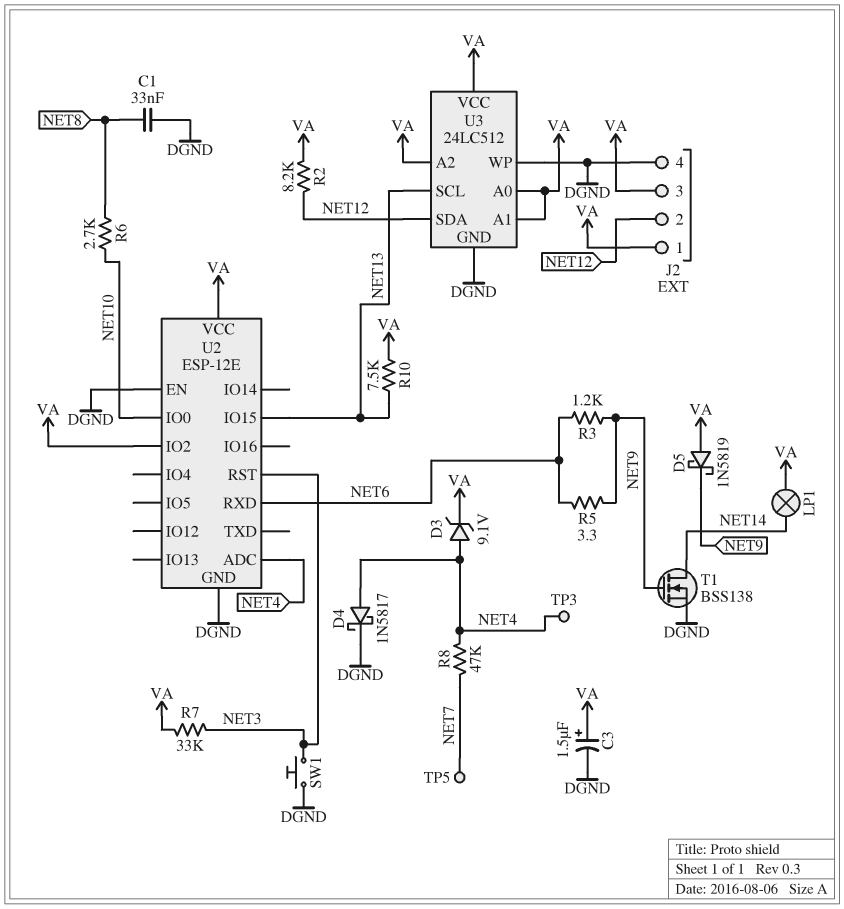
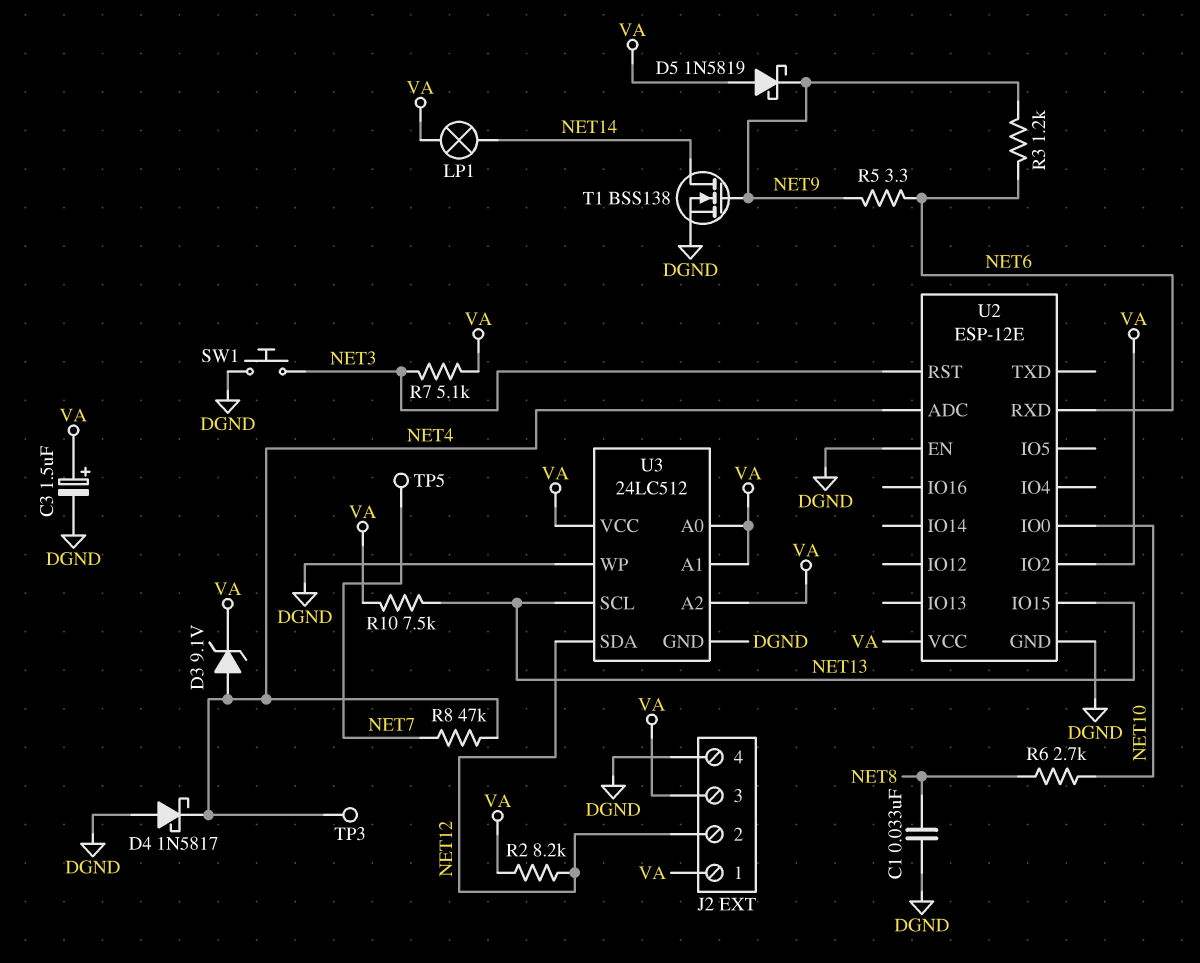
D4: schottky 1N5817 (A NET4, K DGND) -> schottky 1N5817 (A DGND, K NET4)
R7: 33k (NET3, VA) -> 5.1k (NET3, VA)

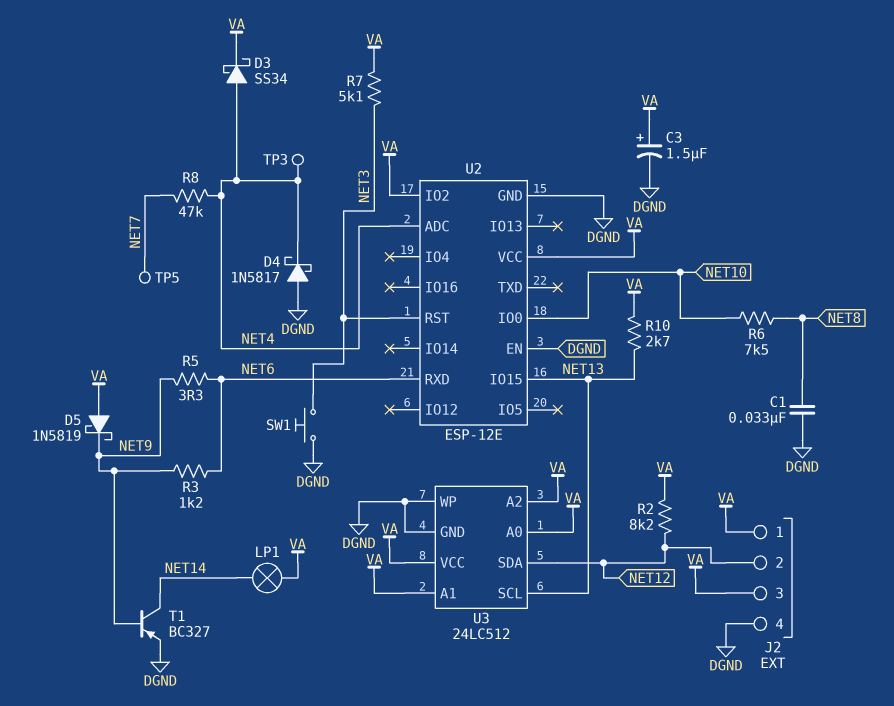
D3: zener 9.1V (A NET4, K VA) -> schottky SS34 (A NET4, K VA)
R6: 2.7k (NET8, NET10) -> 7.5k (NET8, NET10)
R10: 7.5k (NET13, VA) -> 2.7k (NET13, VA)
T1: NMOS BSS138 (G NET9, D NET14, S DGND) -> PNP BC327 (B NET9, C NET14, E DGND)

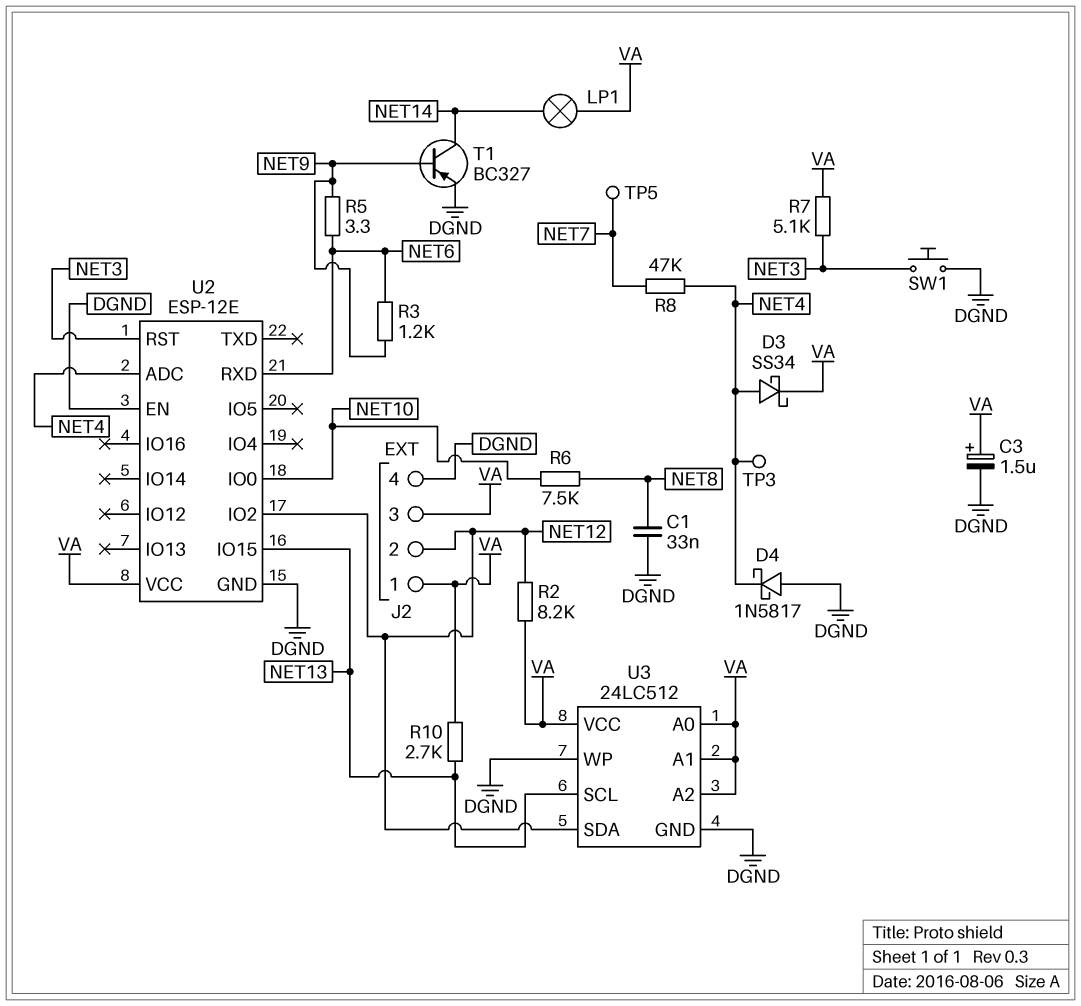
D5: schottky 1N5819 (A VA, K NET9) -> none
U2 pin IO2: VA -> NET12

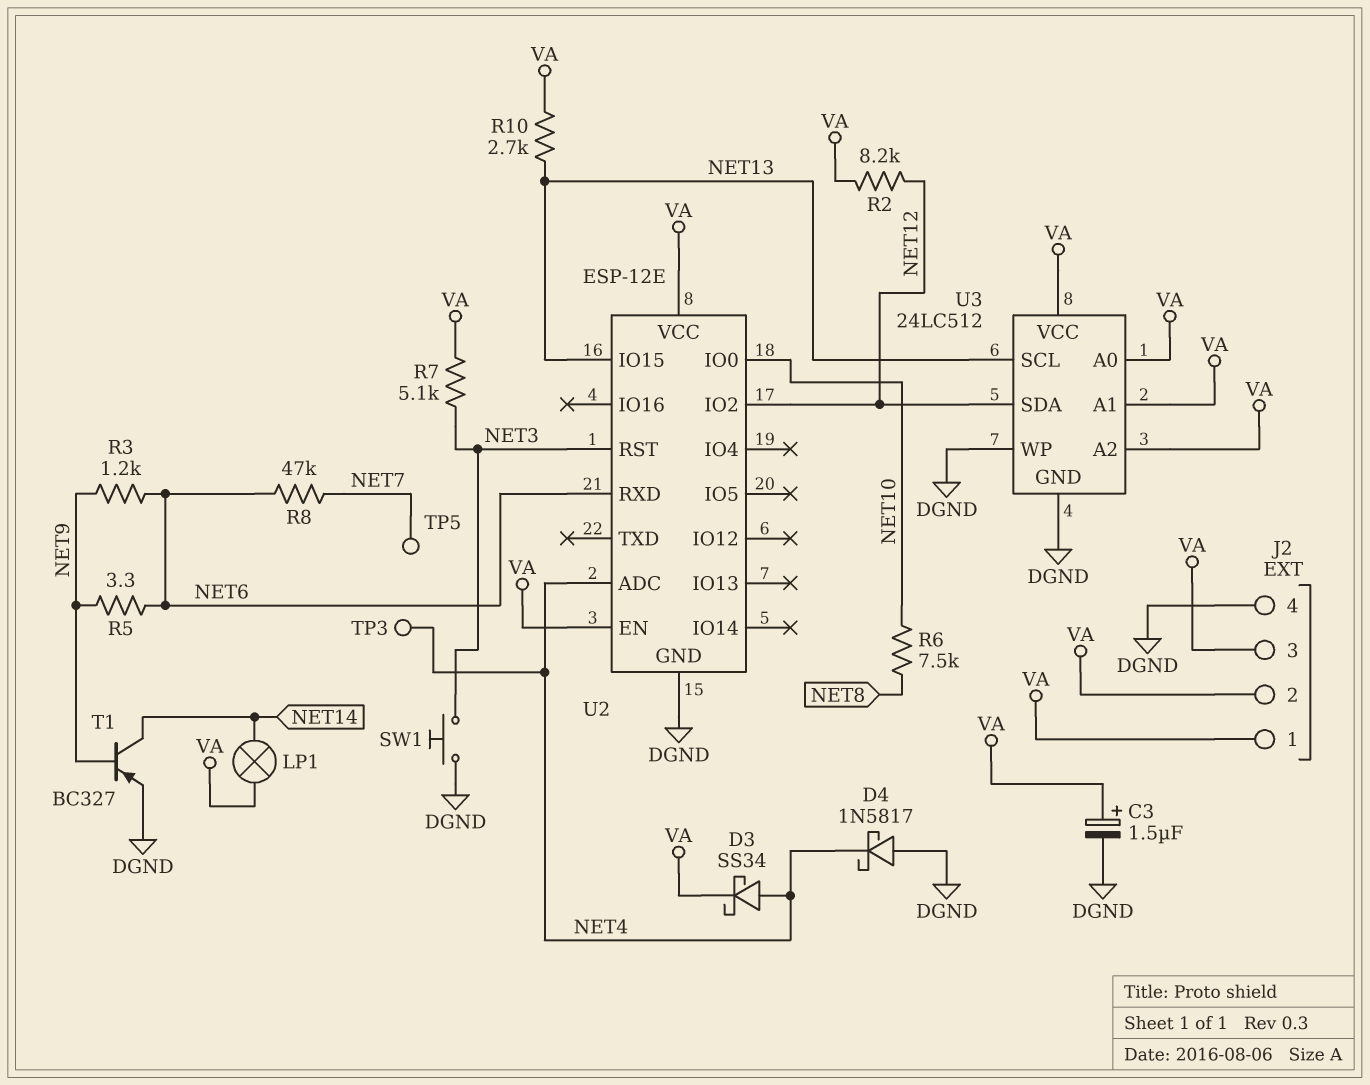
C1: 33nF (DGND, NET8) -> none
J2 pin 2: NET12 -> VA
R8: 47k (NET4, NET7) -> 47k (NET6, NET7)
U2 pin EN: DGND -> VA

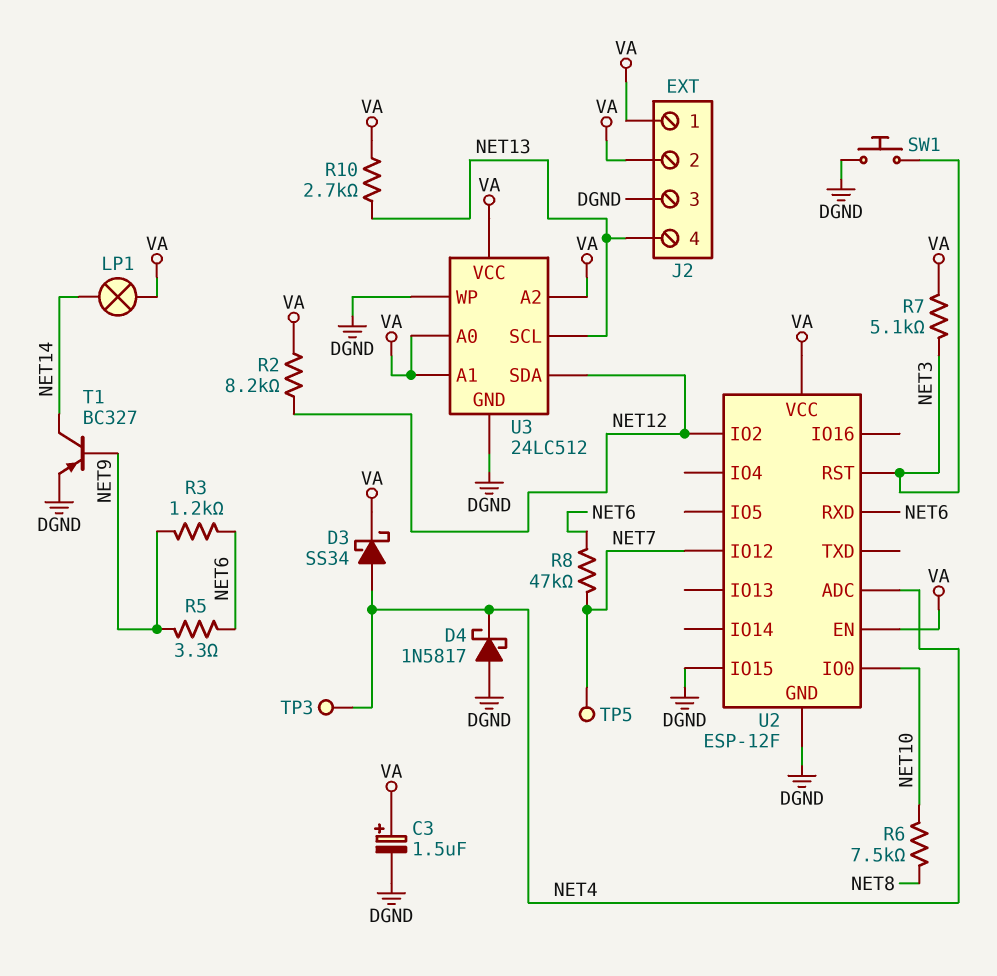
J2 pin 3: VA -> DGND
J2 pin 4: DGND -> NET13
U2: ESP-12E -> ESP-12F
U2 pin IO12: none -> NET7
U2 pin IO15: NET13 -> DGND

